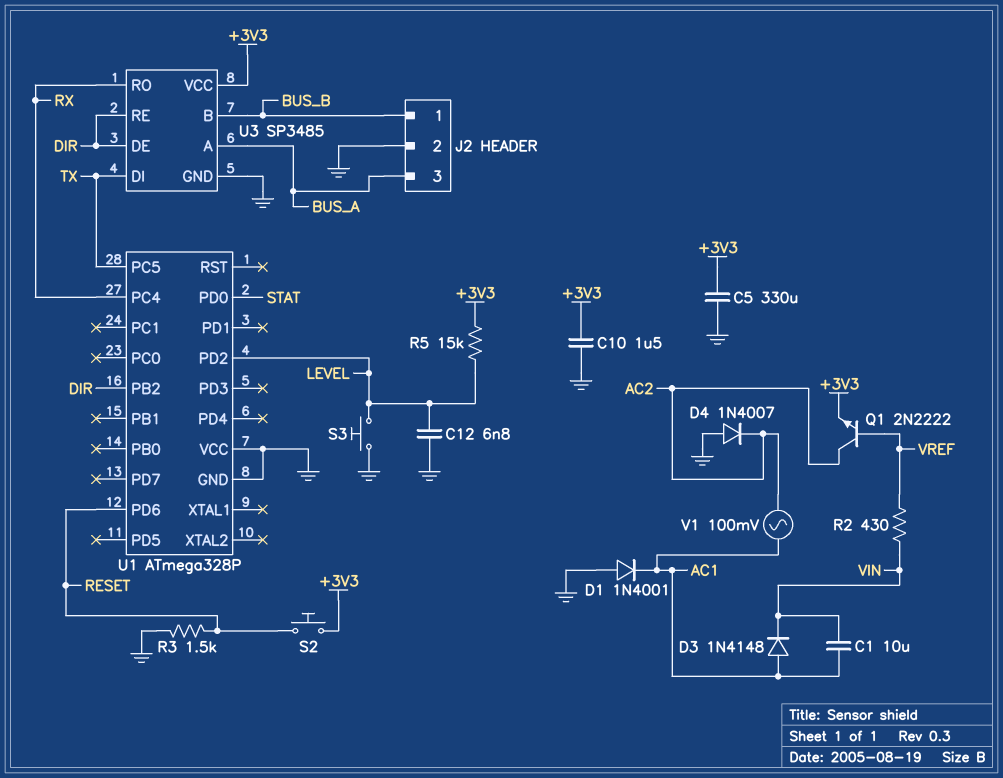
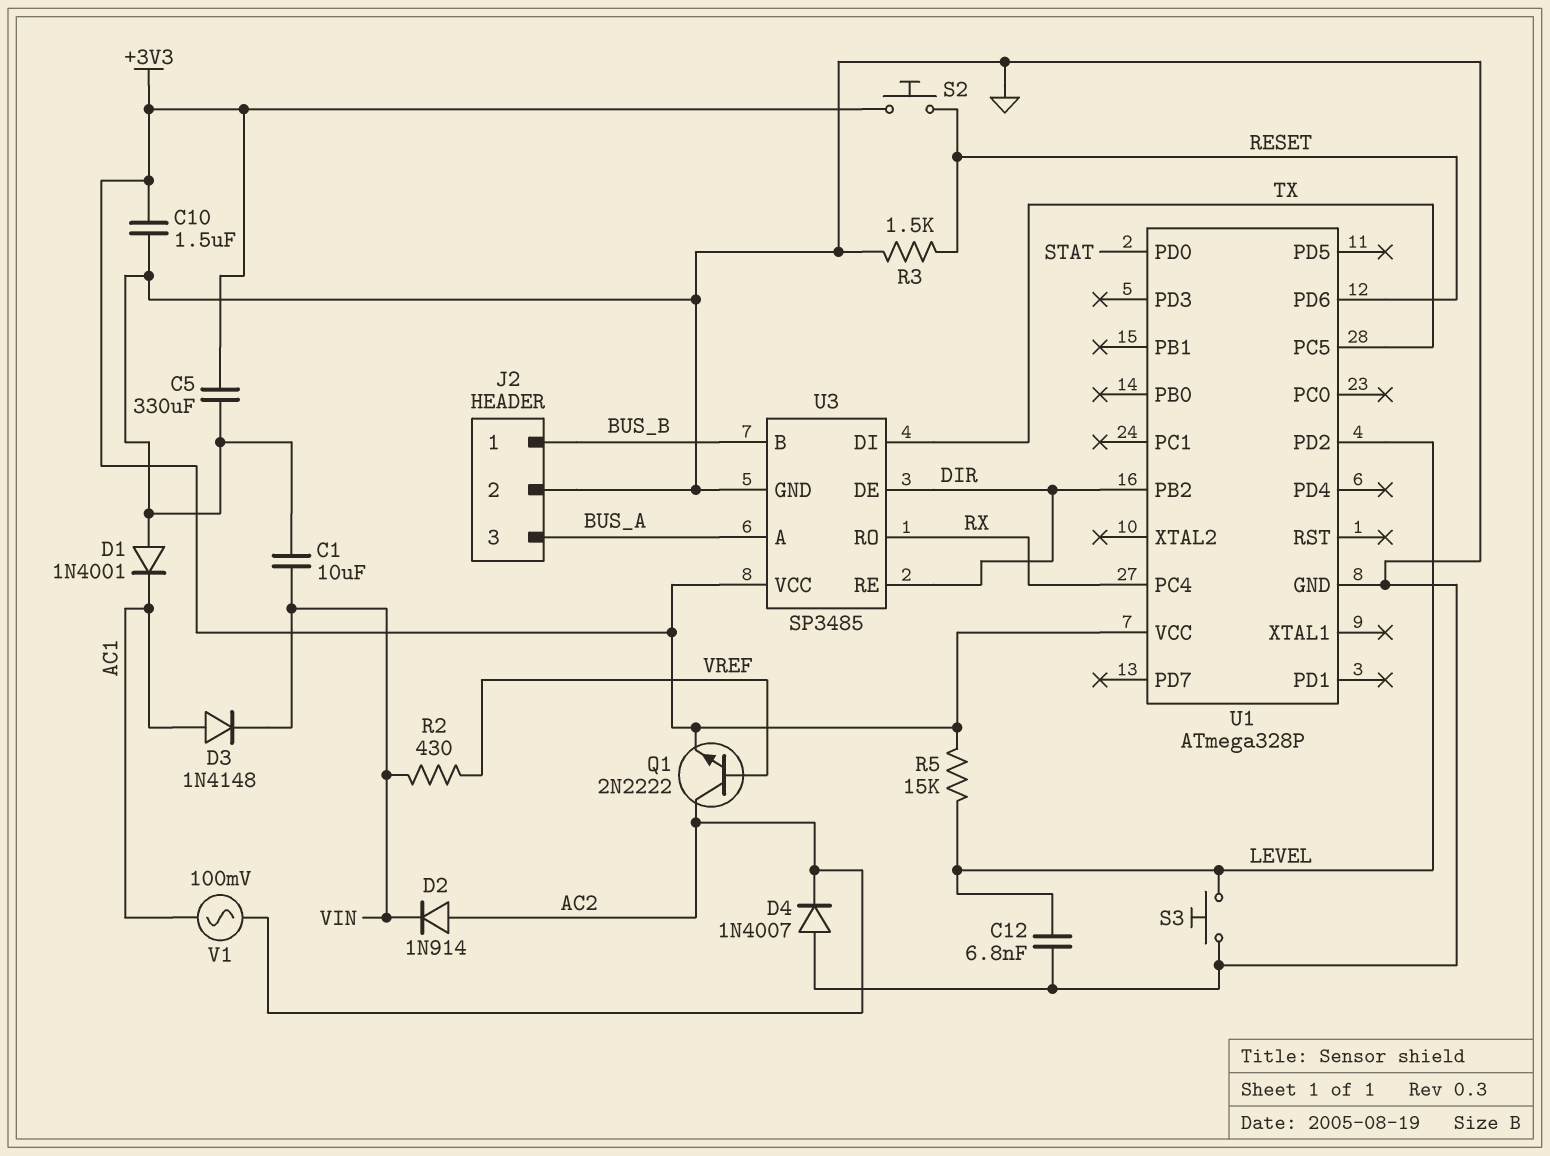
C1: 10uF (AC1, VIN) -> 10uF (GND, VIN)
D2: none -> diode 1N914 (A AC2, K VIN)
U1 pin VCC: GND -> +3V3

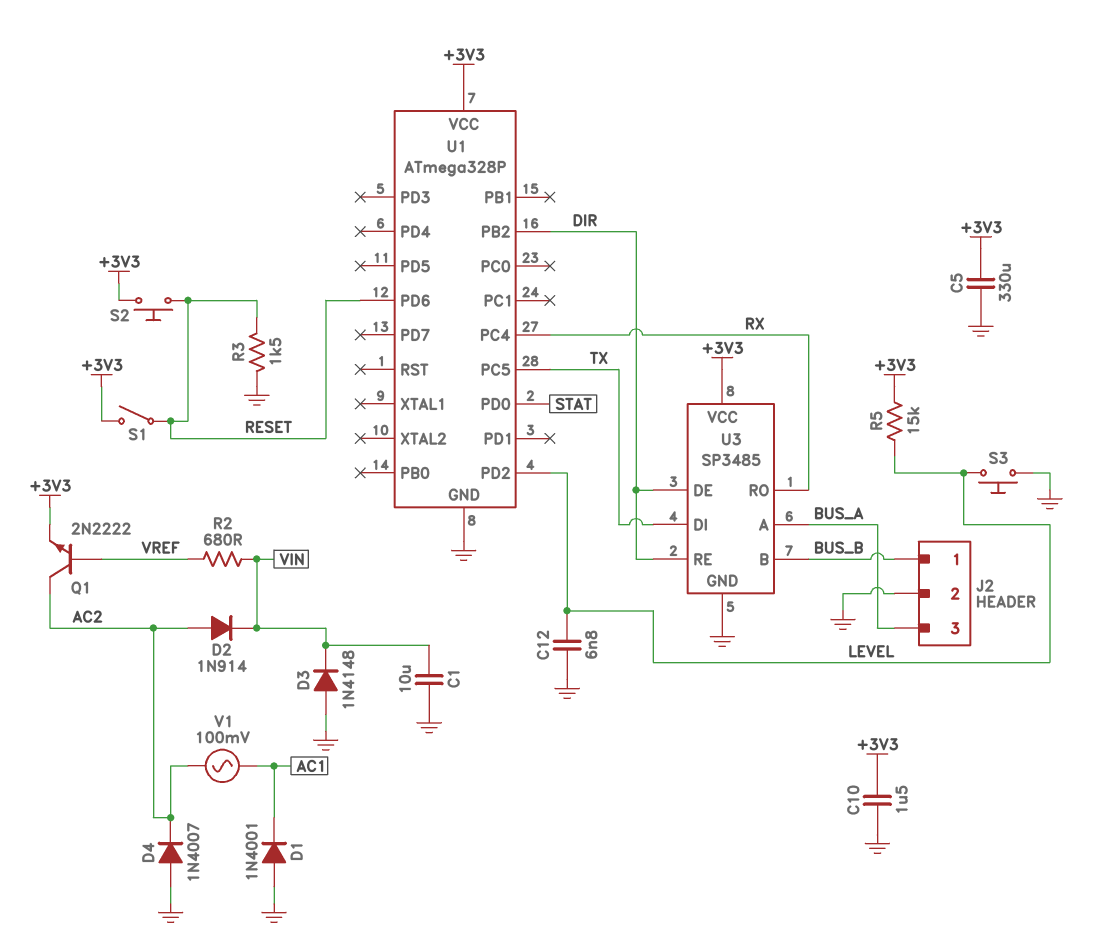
D3: diode 1N4148 (A AC1, K VIN) -> diode 1N4148 (A GND, K VIN)
R2: 430 (VIN, VREF) -> 680 (VIN, VREF)
S1: none -> switch (+3V3, RESET)

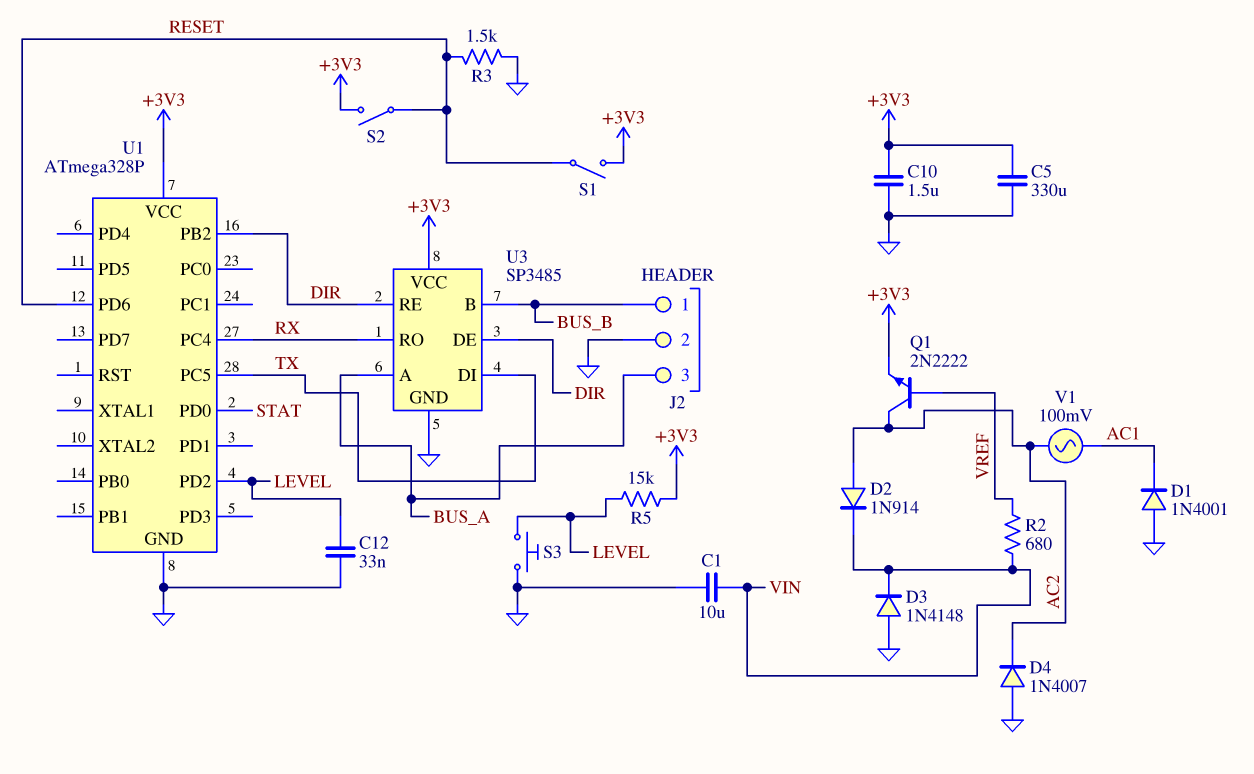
C12: 6.8nF (GND, LEVEL) -> 33nF (GND, LEVEL)
S2: button (+3V3, RESET) -> switch (+3V3, RESET)

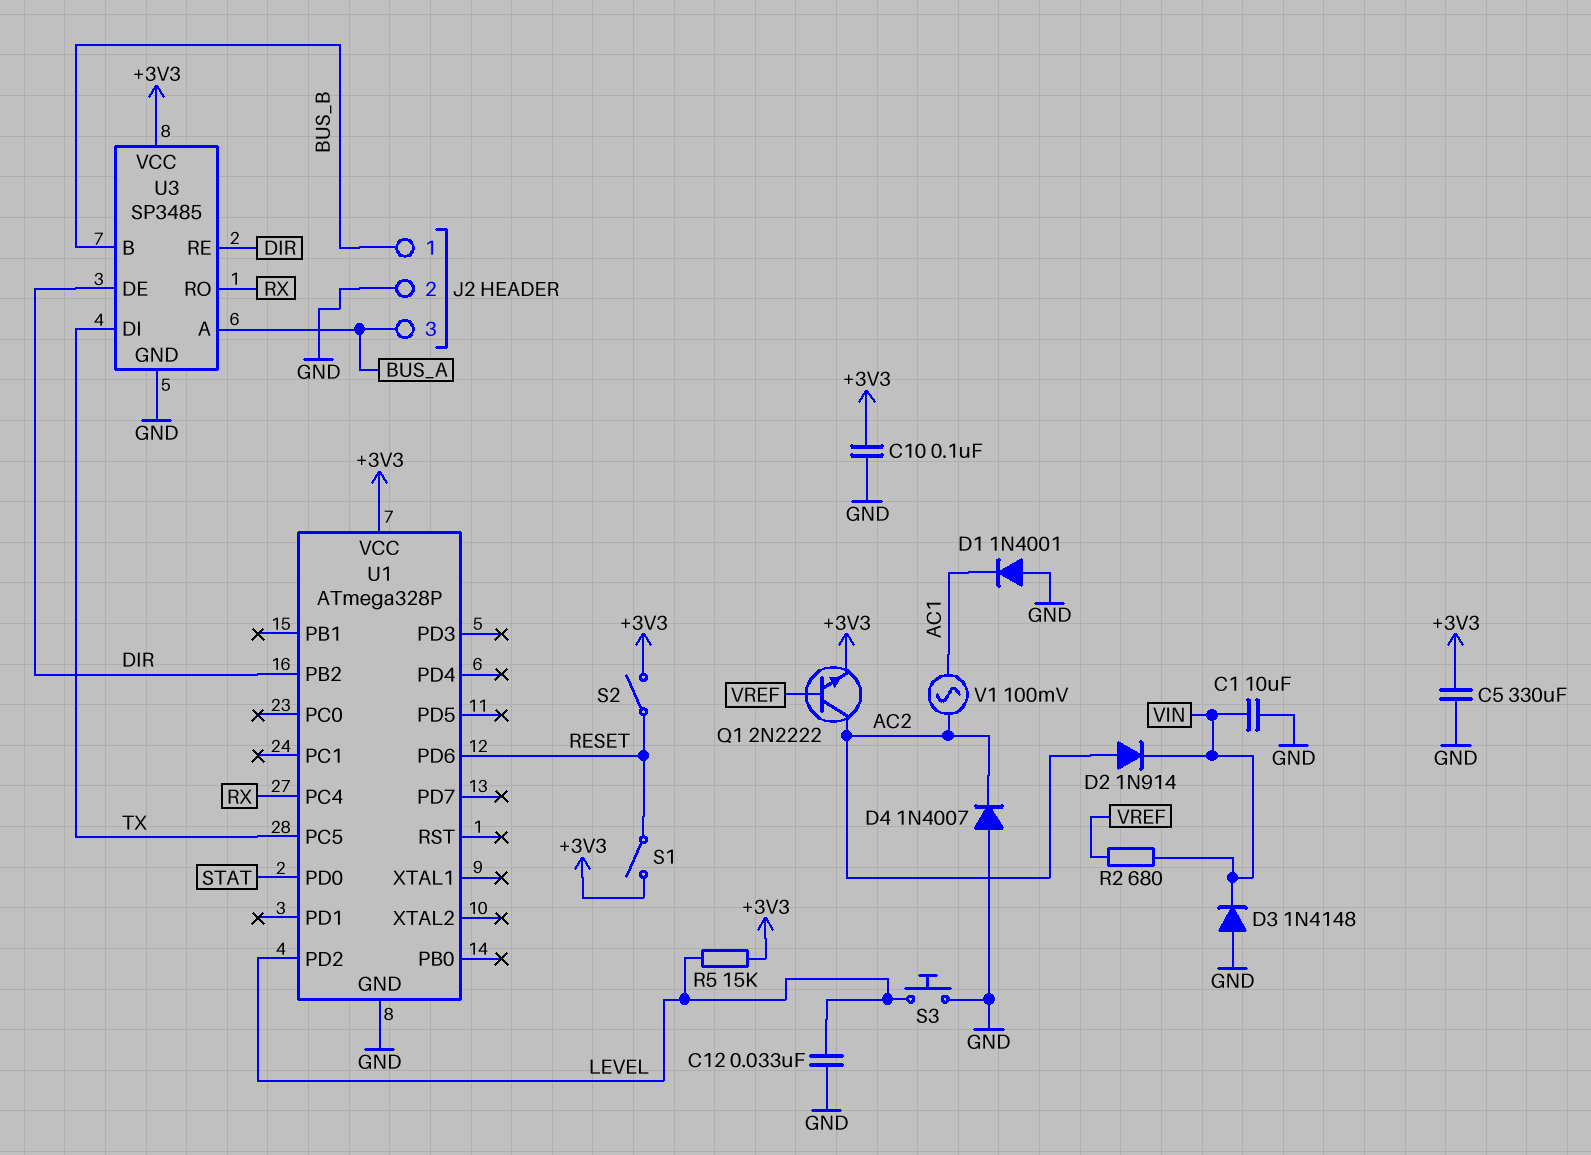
C10: 1.5uF (+3V3, GND) -> 100nF (+3V3, GND)
R3: 1.5k (GND, RESET) -> none

